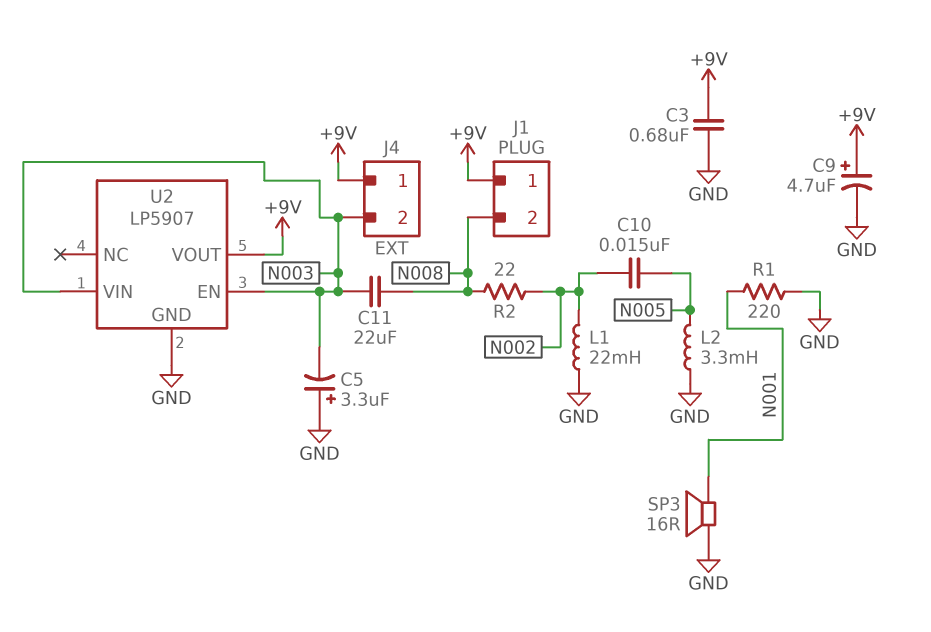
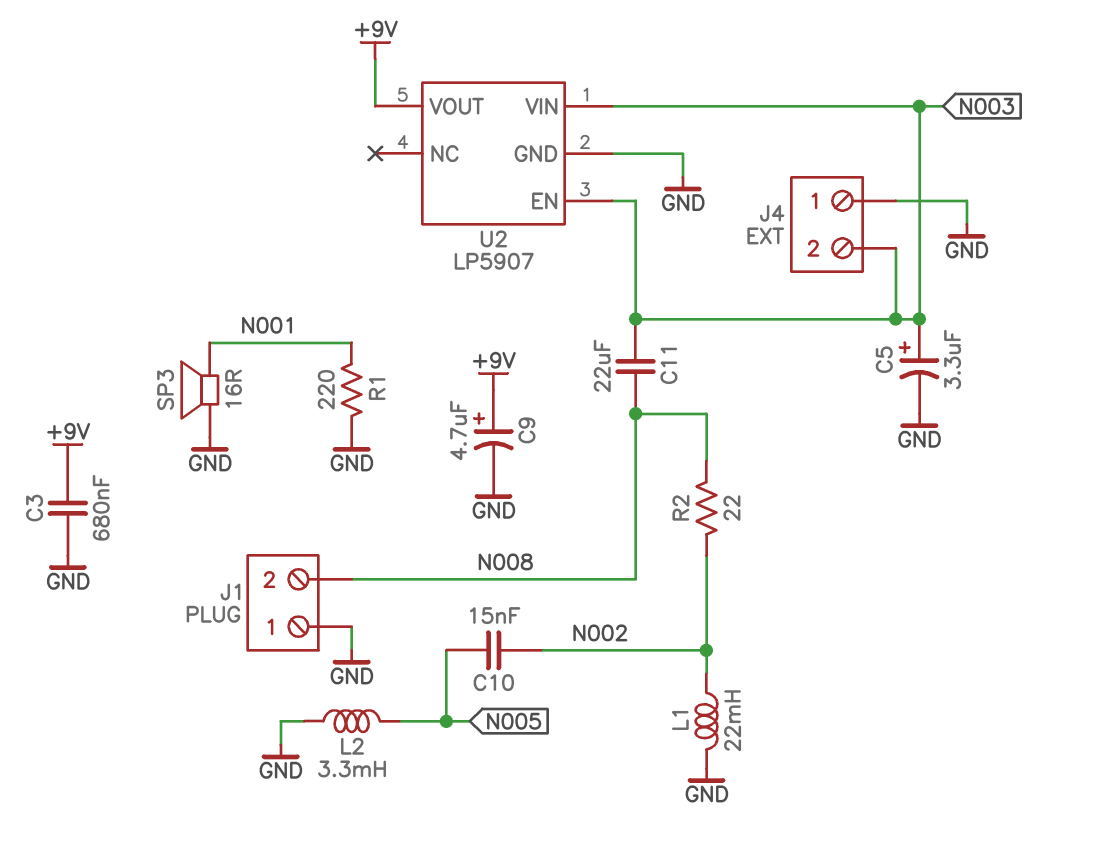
C5: 3.3uF (plus GND, minus N003) -> 3.3uF (plus N003, minus GND)
J1 pin 1: +9V -> GND
J4 pin 1: +9V -> GND

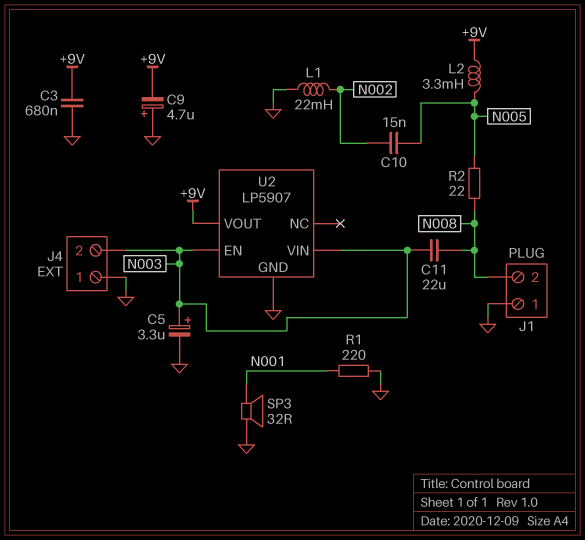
C9: 4.7uF (plus +9V, minus GND) -> 4.7uF (plus GND, minus +9V)
L2: 3.3mH (GND, N005) -> 3.3mH (+9V, N005)
R2: 22 (N002, N008) -> 22 (N005, N008)
SP3: speaker 16R (GND, N001) -> speaker 32R (GND, N001)

